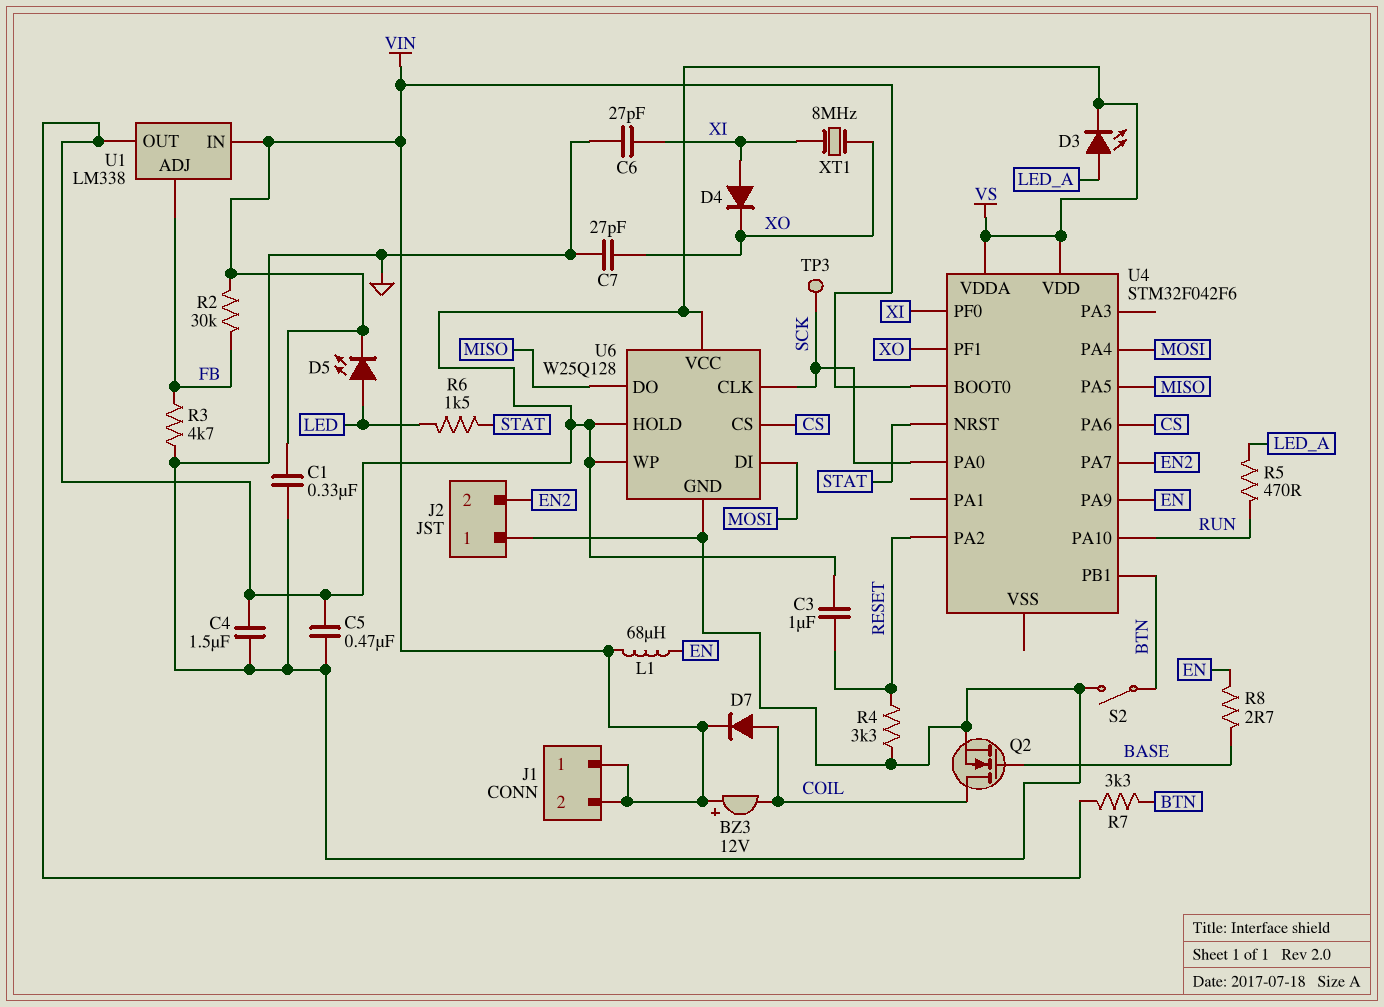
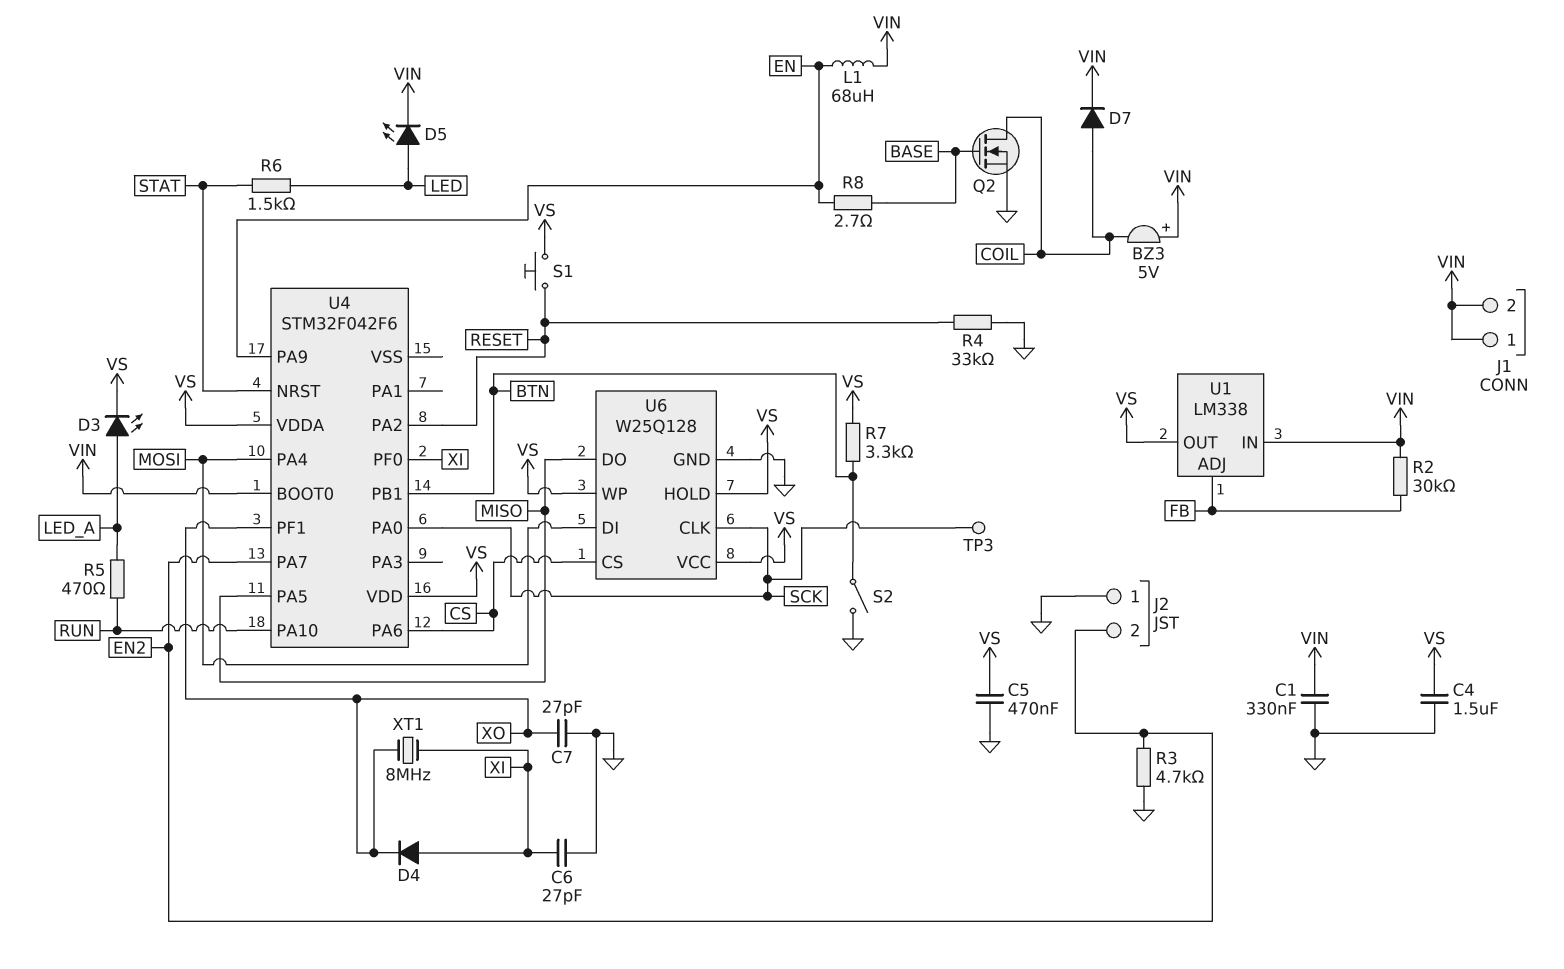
BZ3: buzzer 12V (plus VIN, minus COIL) -> buzzer 5V (plus VIN, minus COIL)
C3: 1uF (RESET, VS) -> none
R3: 4.7k (FB, GND) -> 4.7k (EN2, GND)
R4: 3.3k (GND, RESET) -> 33k (GND, RESET)
S1: none -> button (RESET, VS)

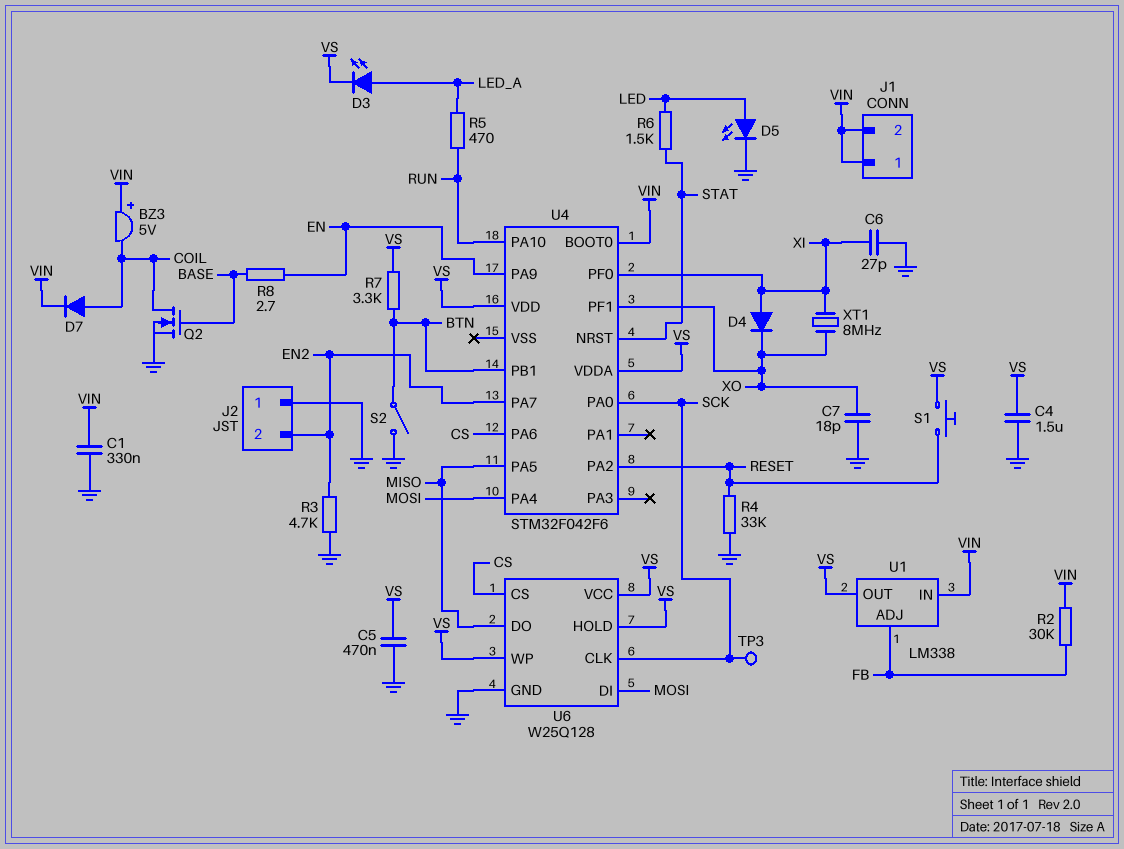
C7: 27pF (GND, XO) -> 18pF (GND, XO)
D5: LED (A LED, K VIN) -> LED (A LED, K GND)
L1: 68uH (EN, VIN) -> none

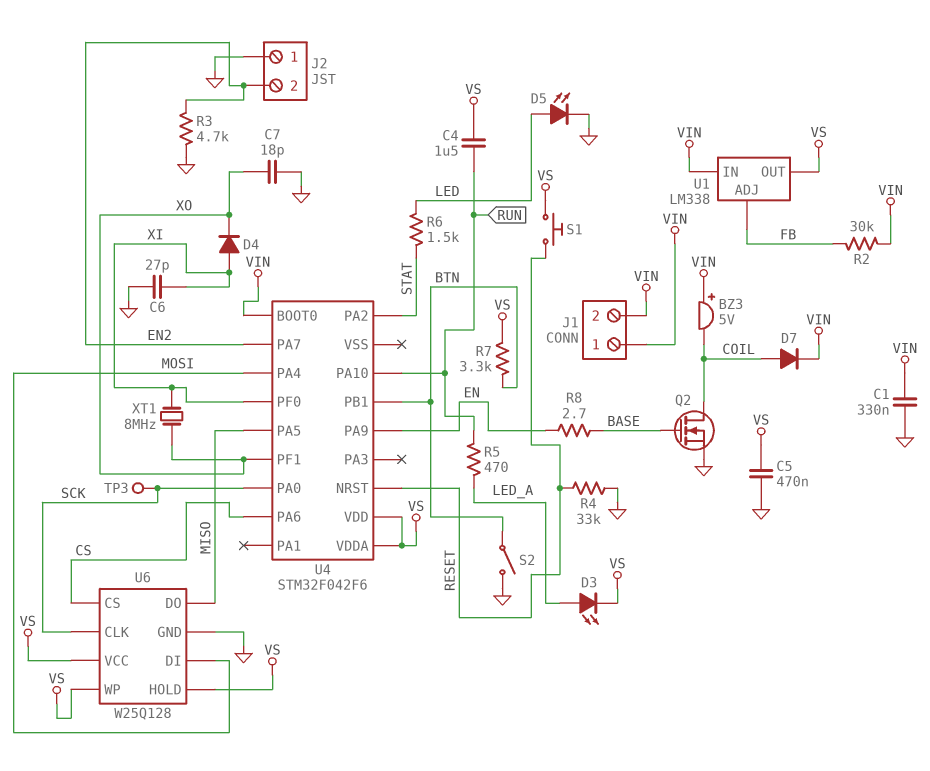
C4: 1.5uF (GND, VS) -> 1.5uF (RUN, VS)
U4 pin NRST: STAT -> RESET
U4 pin PA2: RESET -> STAT

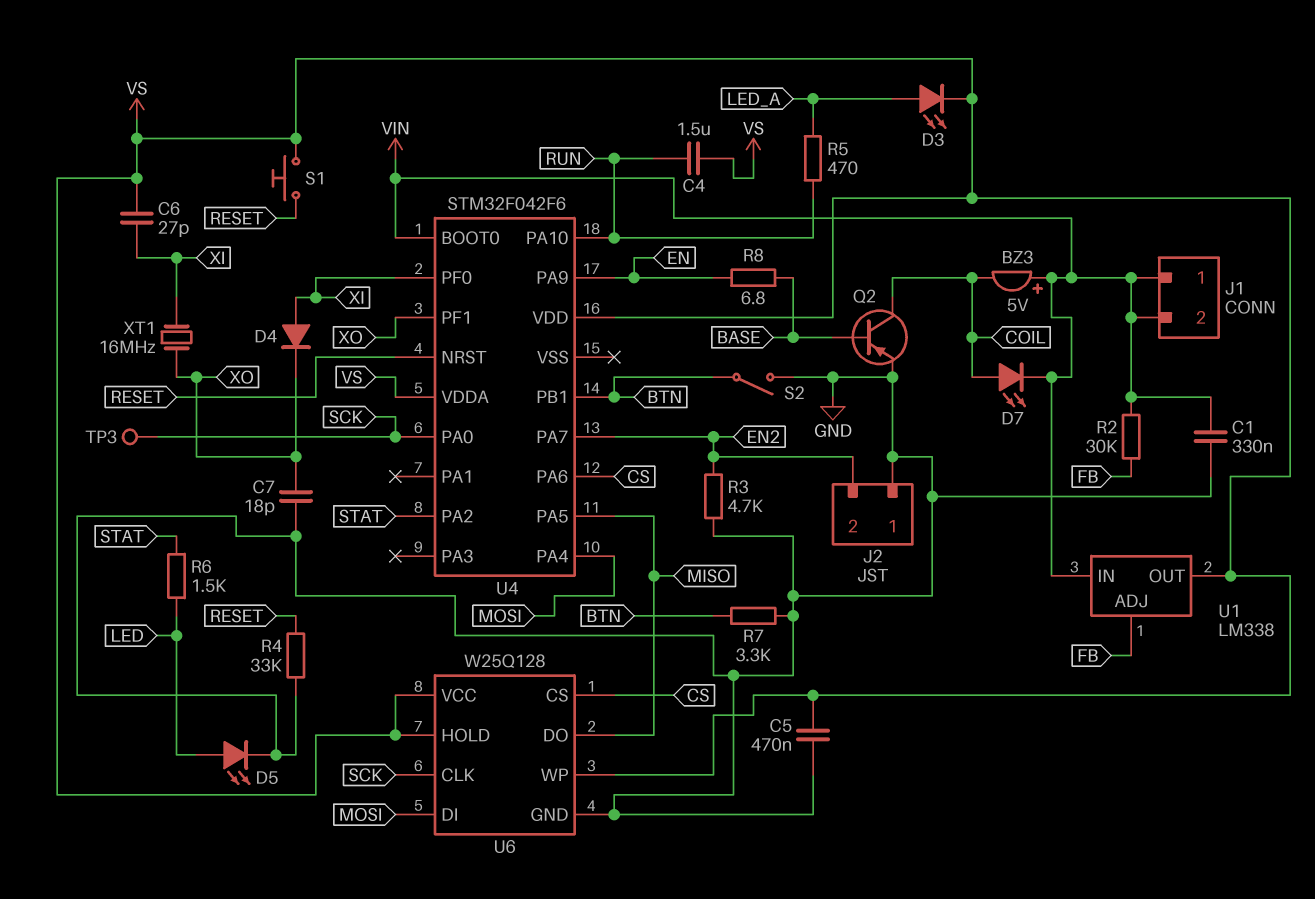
C6: 27pF (GND, XI) -> 27pF (VS, XI)
D7: diode (A COIL, K VIN) -> LED (A COIL, K VIN)
Q2: NMOS (G BASE, D COIL, S GND) -> PNP (B BASE, C COIL, E GND)
R7: 3.3k (BTN, VS) -> 3.3k (BTN, GND)
R8: 2.7 (BASE, EN) -> 6.8 (BASE, EN)
XT1: 8MHz (XI, XO) -> 16MHz (XI, XO)

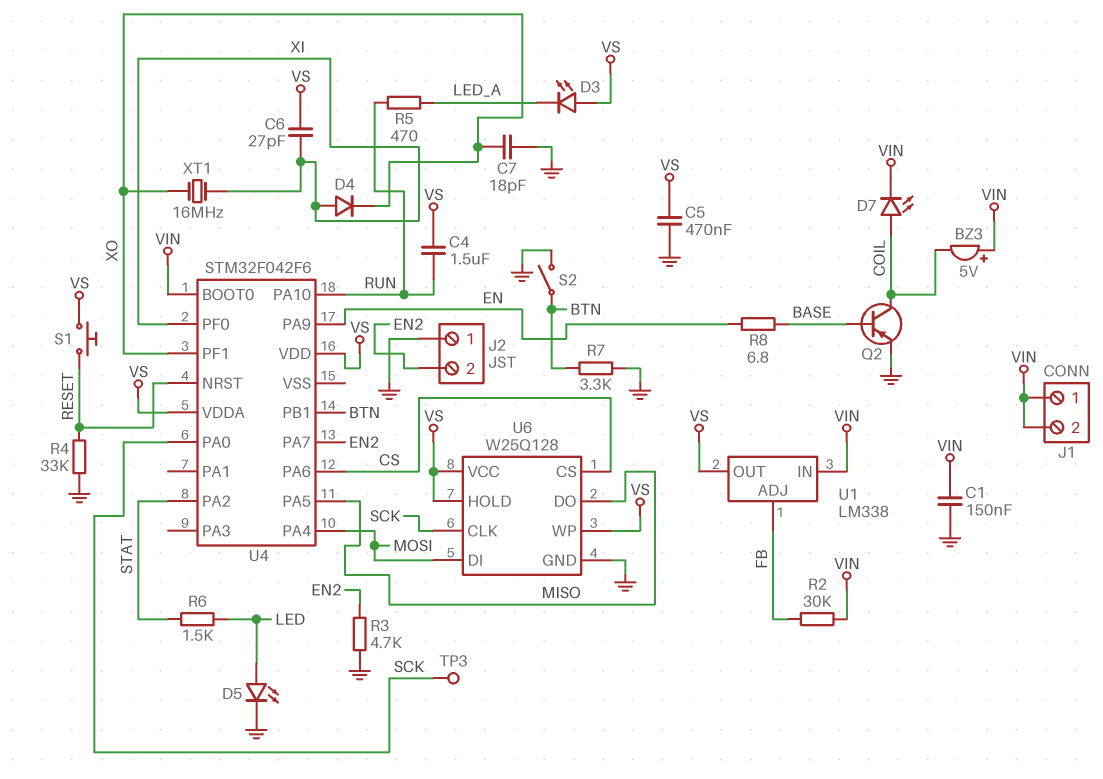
C1: 330nF (GND, VIN) -> 150nF (GND, VIN)
D3: LED (A LED_A, K VS) -> LED (A VS, K LED_A)

